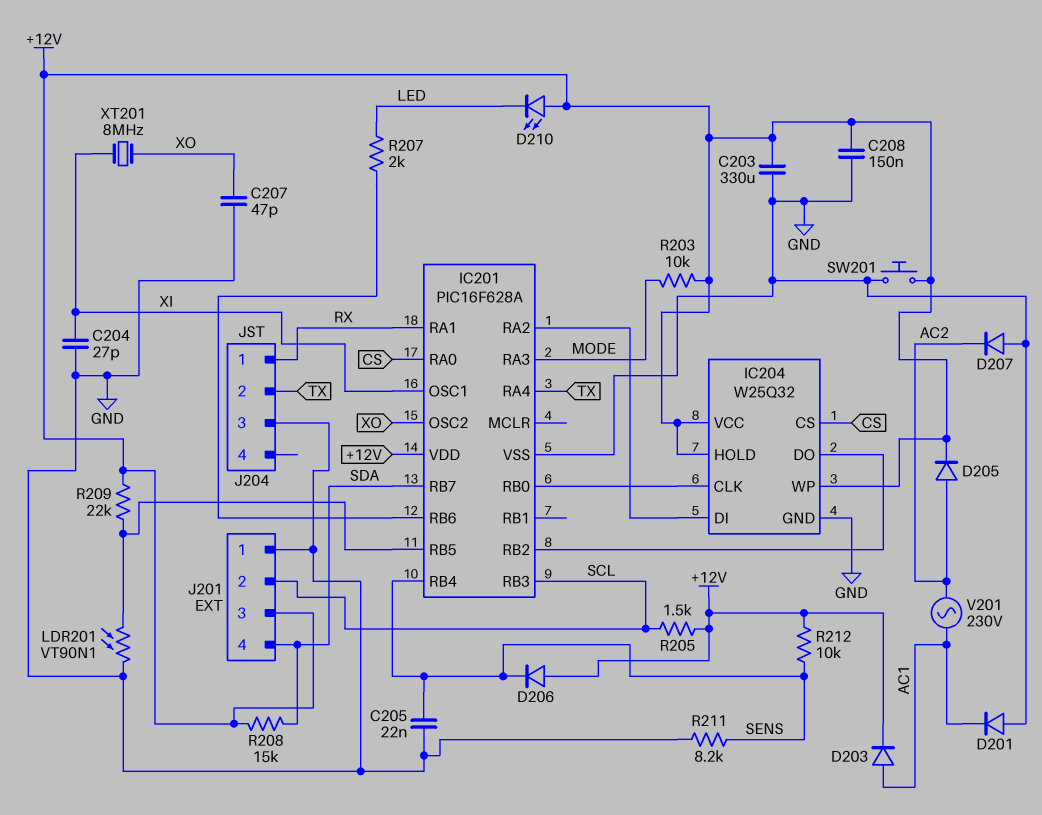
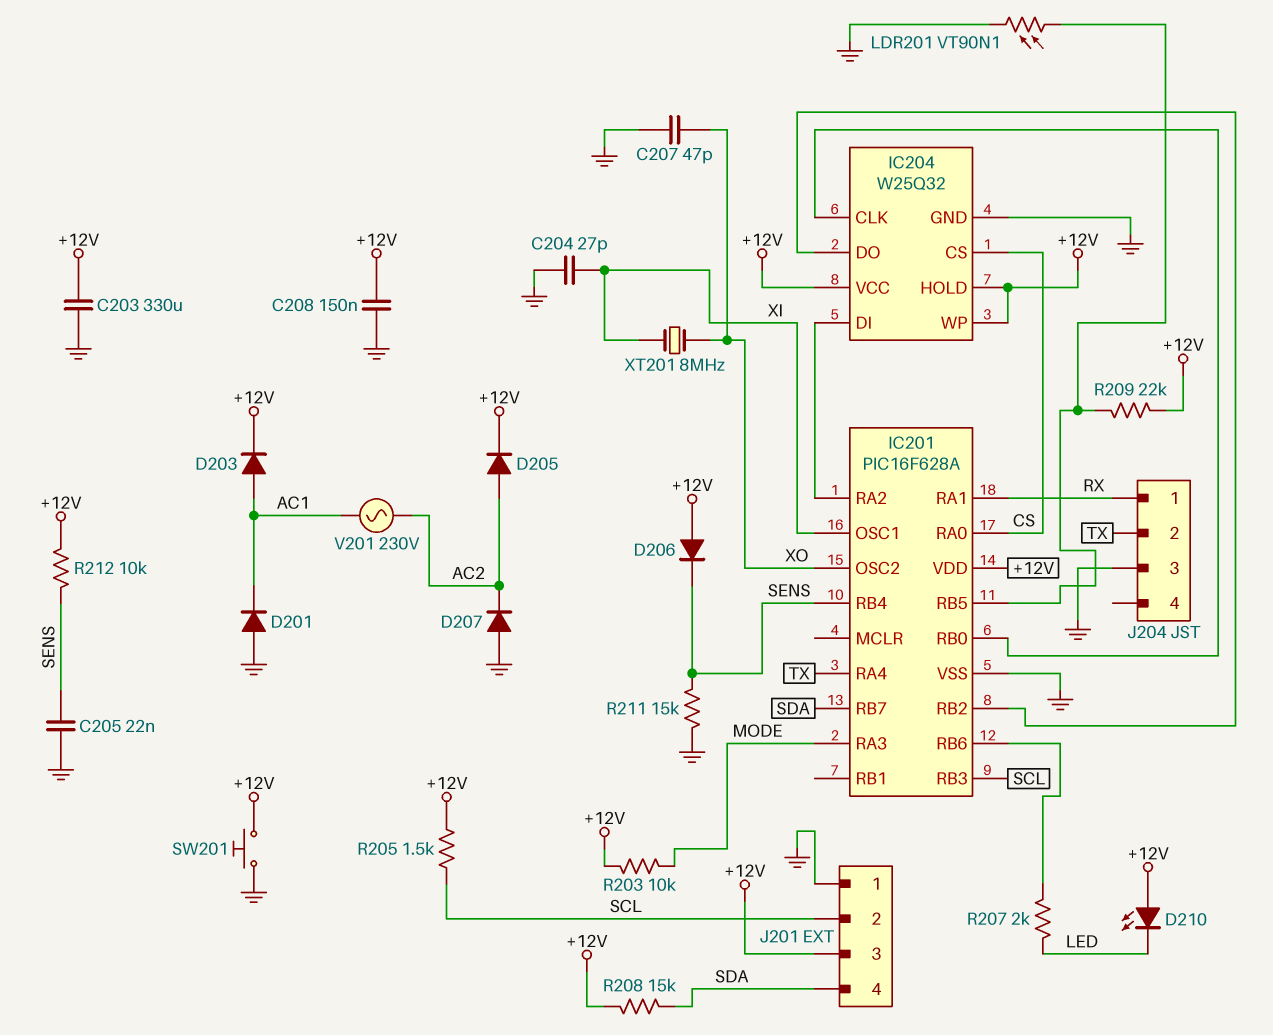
R211: 8.2k (GND, SENS) -> 15k (GND, SENS)

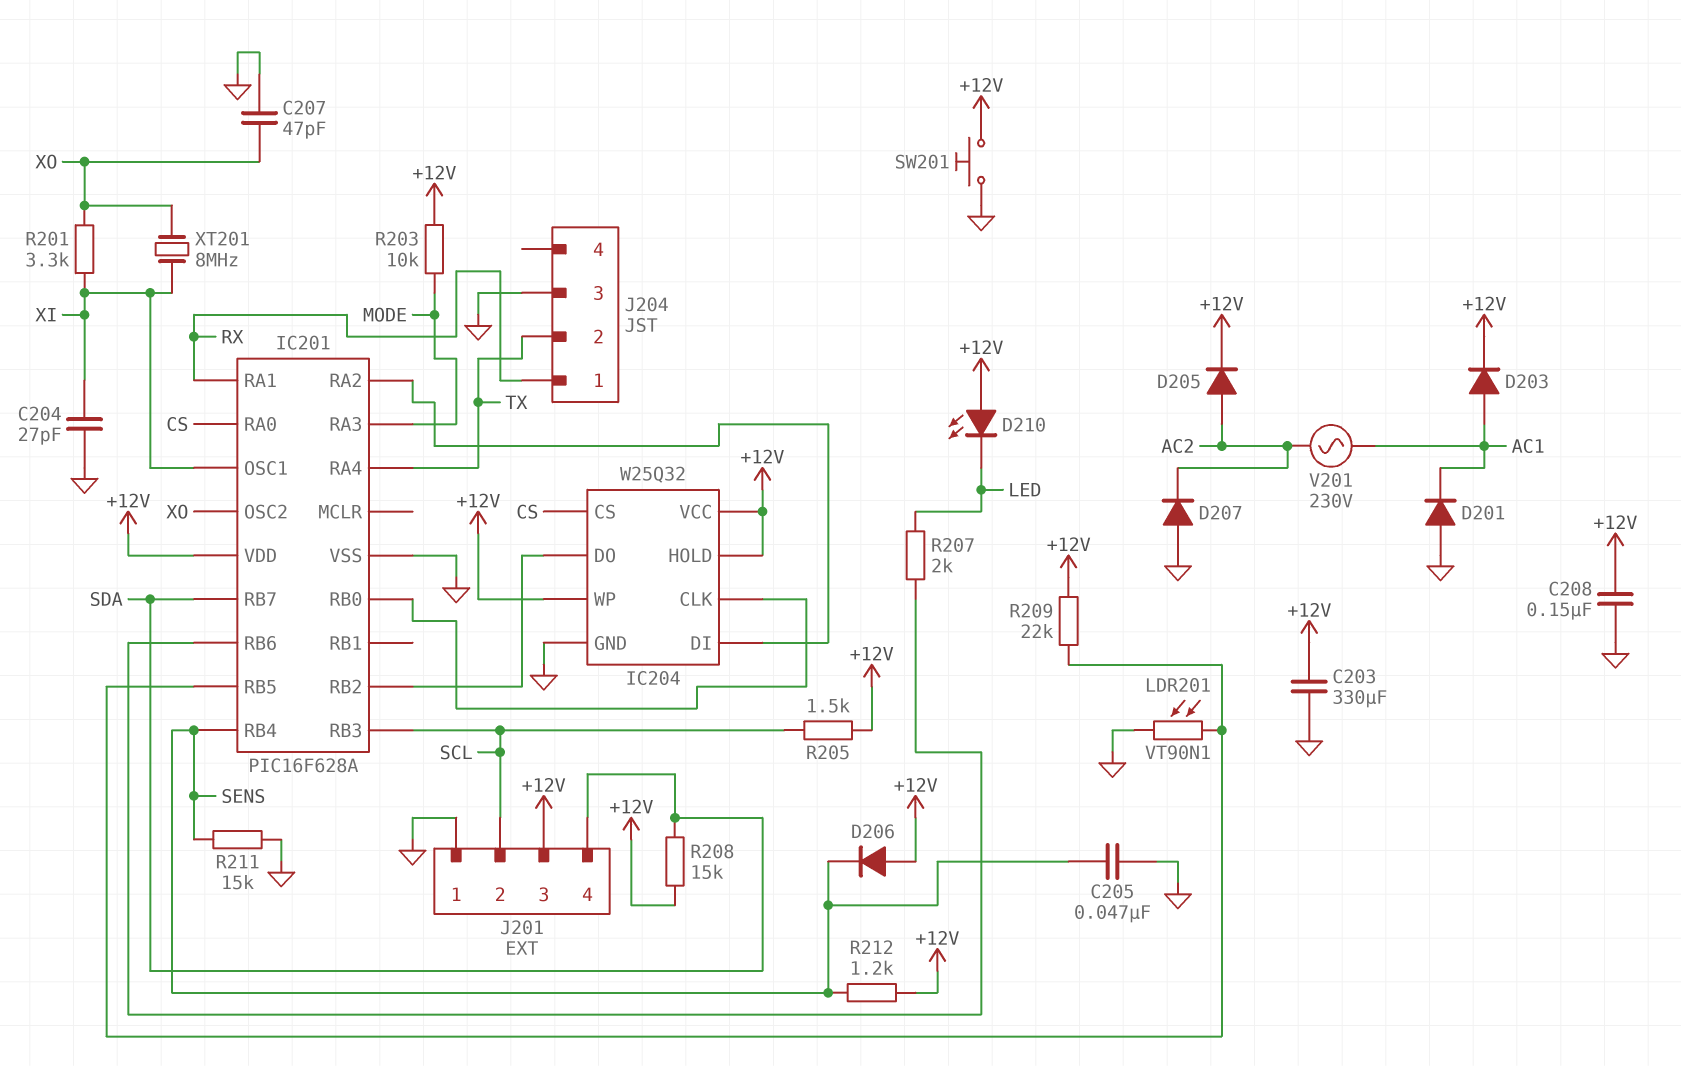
C205: 22nF (GND, SENS) -> 47nF (GND, SENS)
R201: none -> 3.3k (XI, XO)
R212: 10k (+12V, SENS) -> 1.2k (+12V, SENS)

